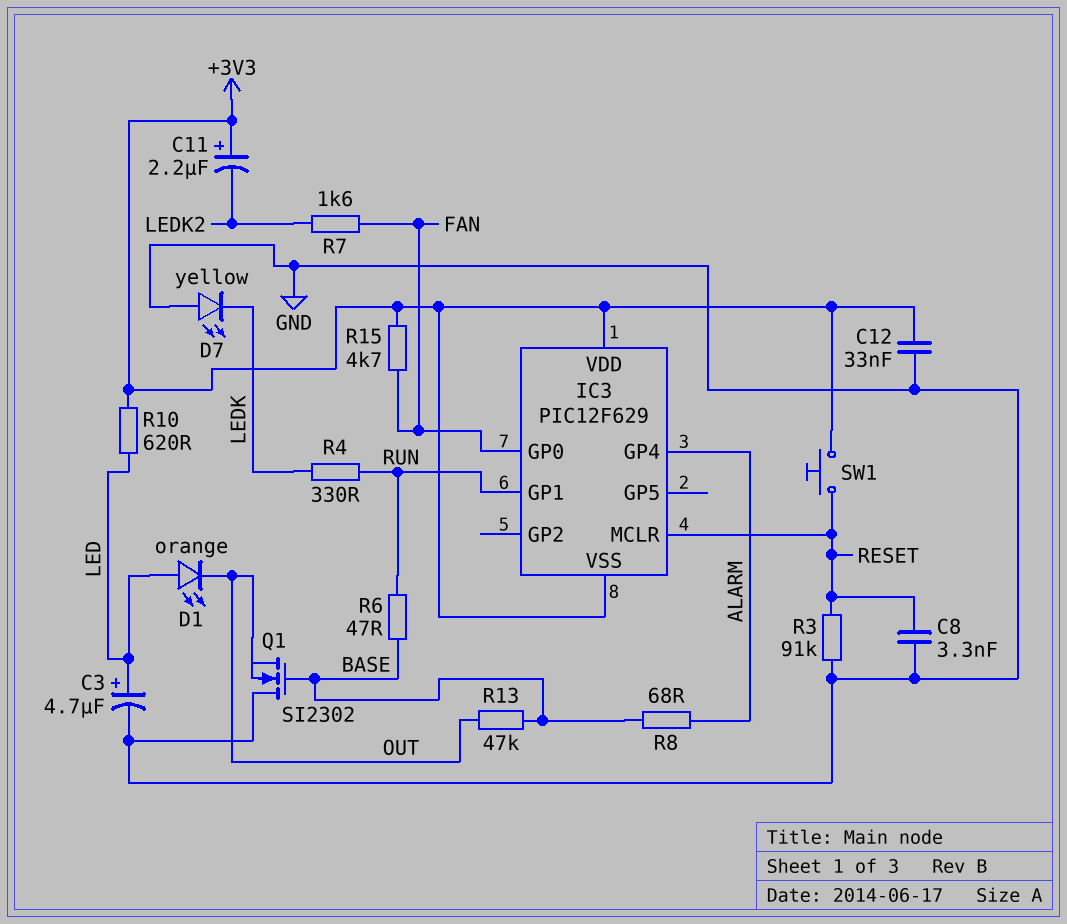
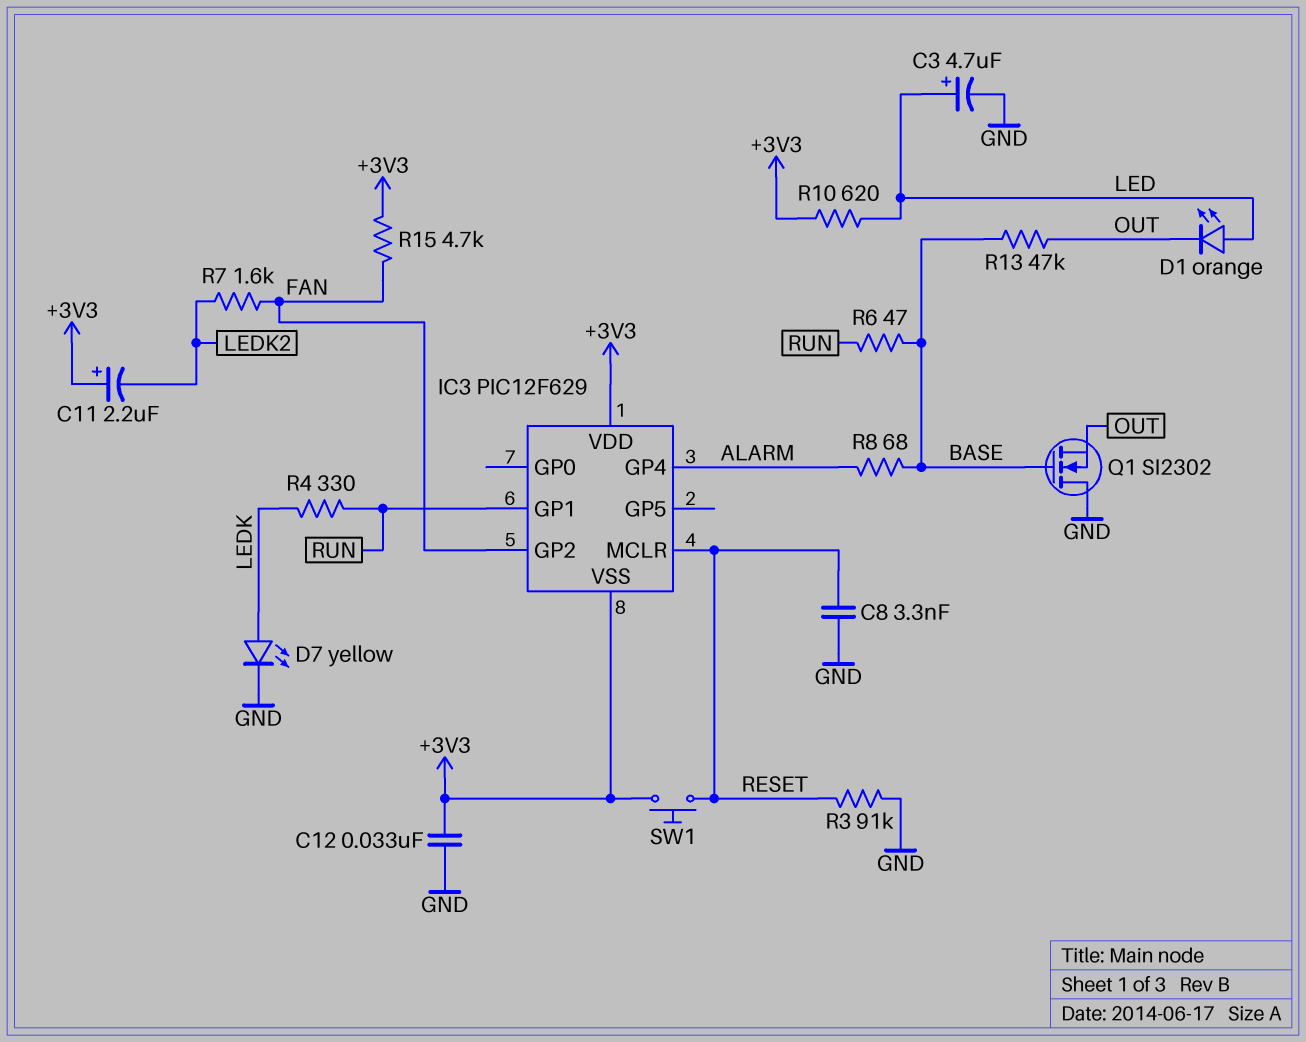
D7: LED yellow (A GND, K LEDK) -> LED yellow (A LEDK, K GND)
IC3 pin GP0: FAN -> none
IC3 pin GP2: none -> FAN

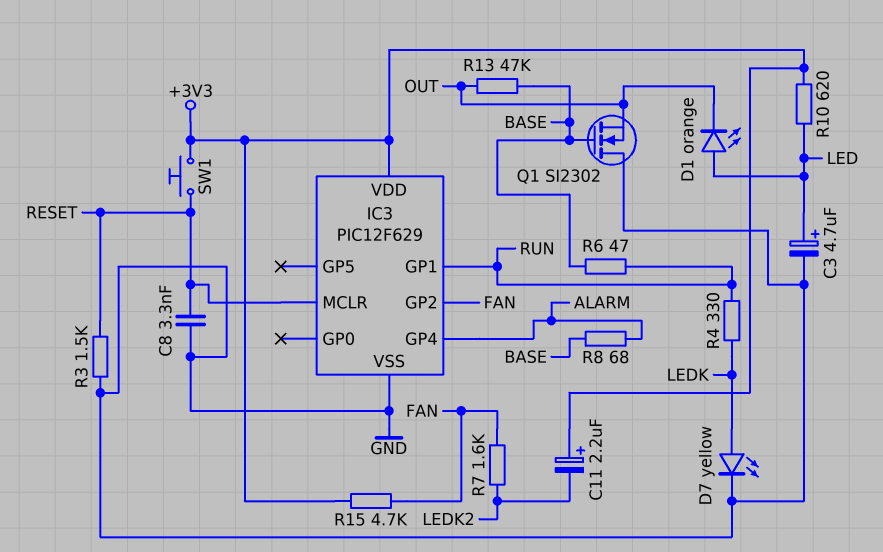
C12: 33nF (+3V3, GND) -> none
IC3 pin VSS: +3V3 -> GND
R3: 91k (GND, RESET) -> 1.5k (GND, RESET)

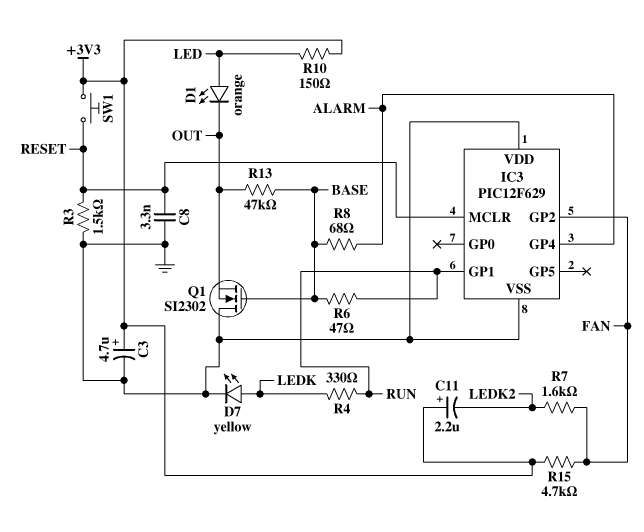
C3: 4.7uF (plus LED, minus GND) -> 4.7uF (plus +3V3, minus GND)
IC3 pin VDD: +3V3 -> GND
R10: 620 (+3V3, LED) -> 150 (+3V3, LED)

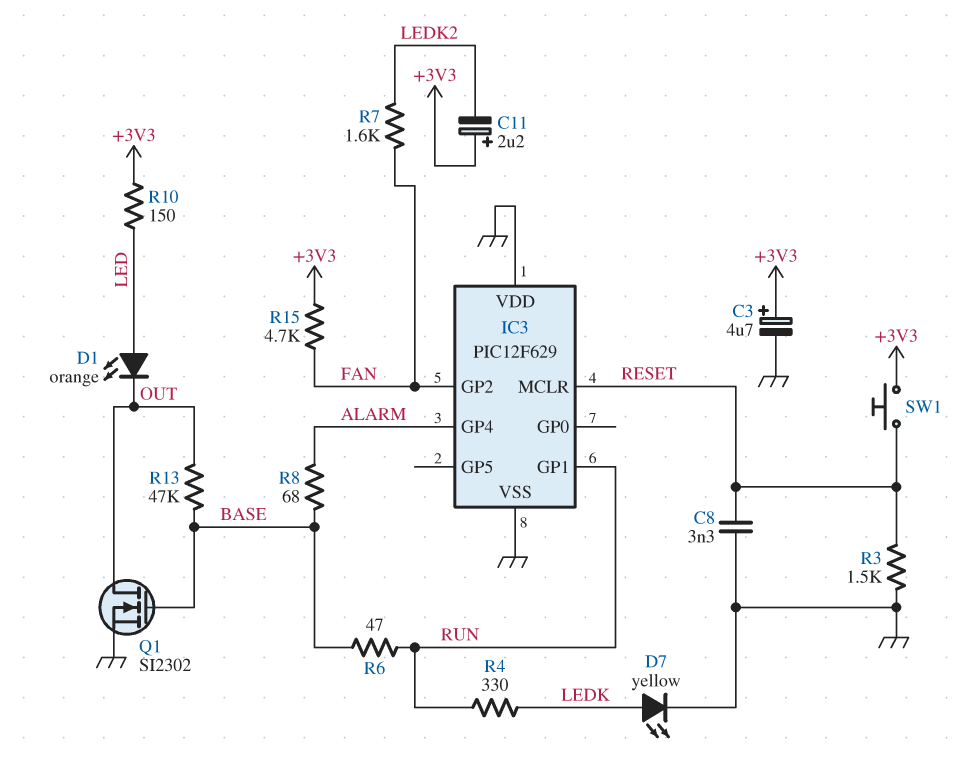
Q1: NMOS SI2302 (G BASE, D GND, S OUT) -> NMOS SI2302 (G BASE, D OUT, S GND)

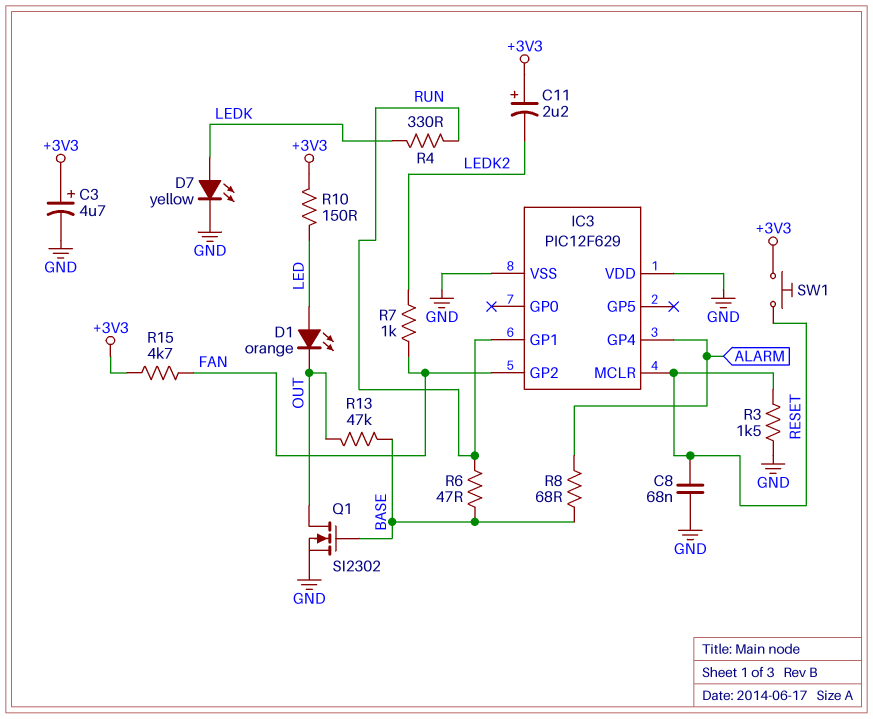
C8: 3.3nF (GND, RESET) -> 68nF (GND, RESET)
R7: 1.6k (FAN, LEDK2) -> 1k (FAN, LEDK2)

